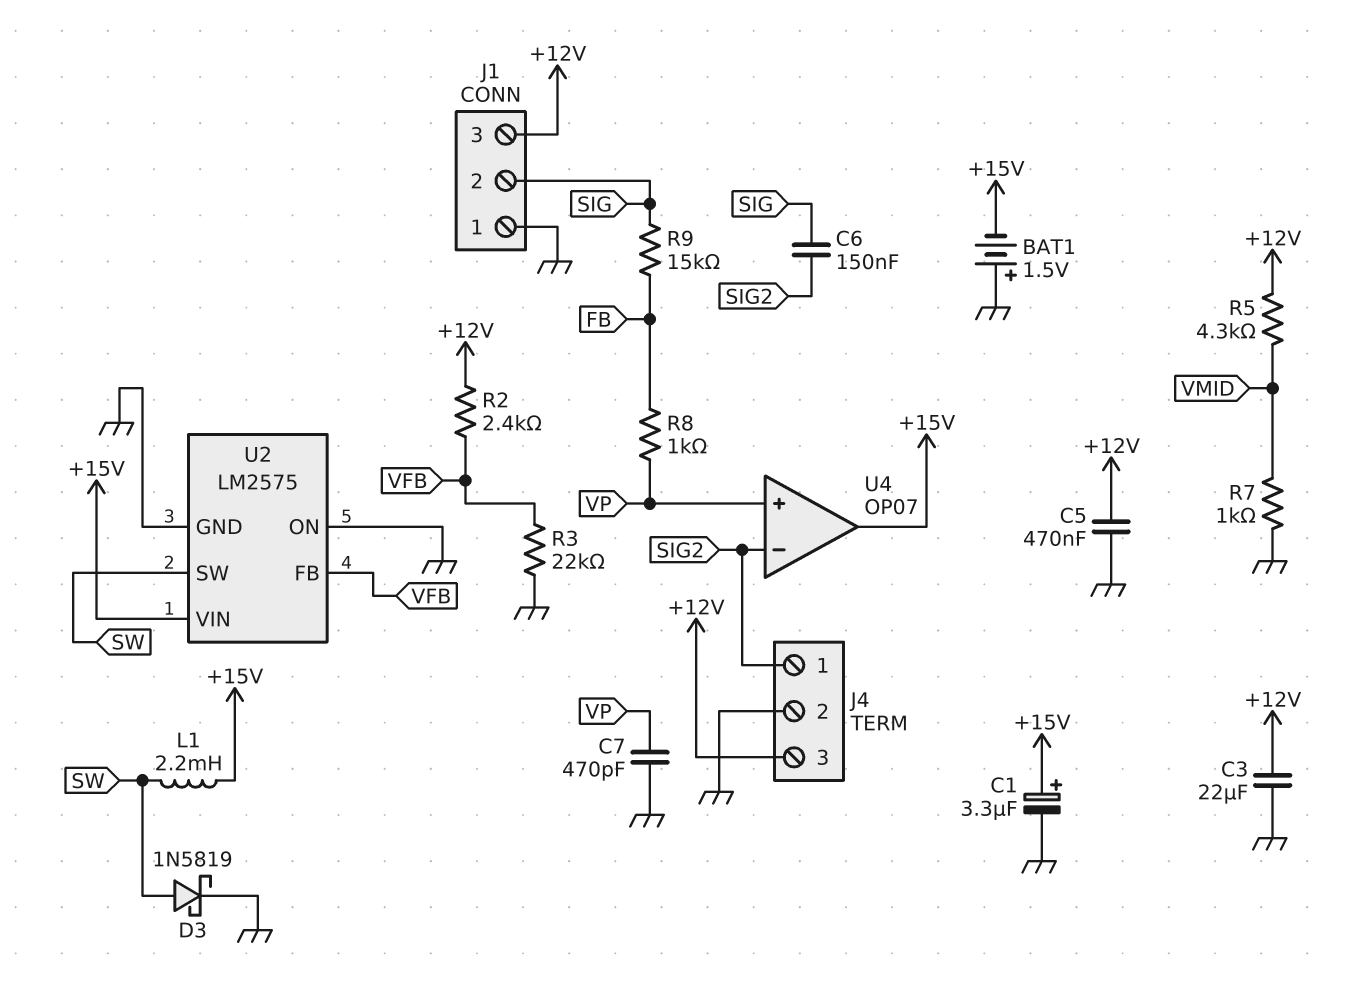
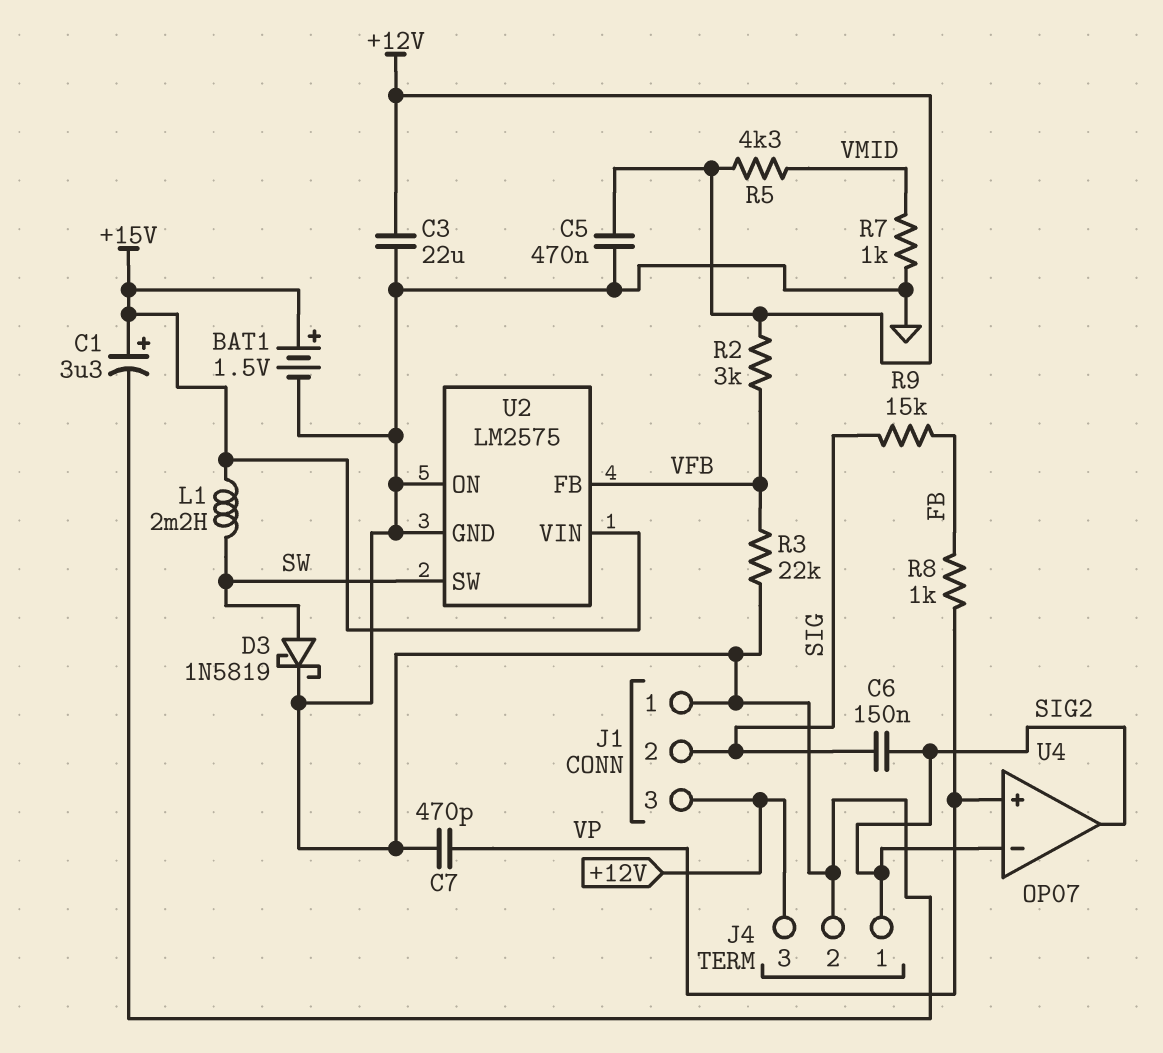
BAT1: 1.5V (plus GND, minus +15V) -> 1.5V (plus +15V, minus GND)
R2: 2.4k (+12V, VFB) -> 3k (+12V, VFB)
U4 pin out: +15V -> SIG2

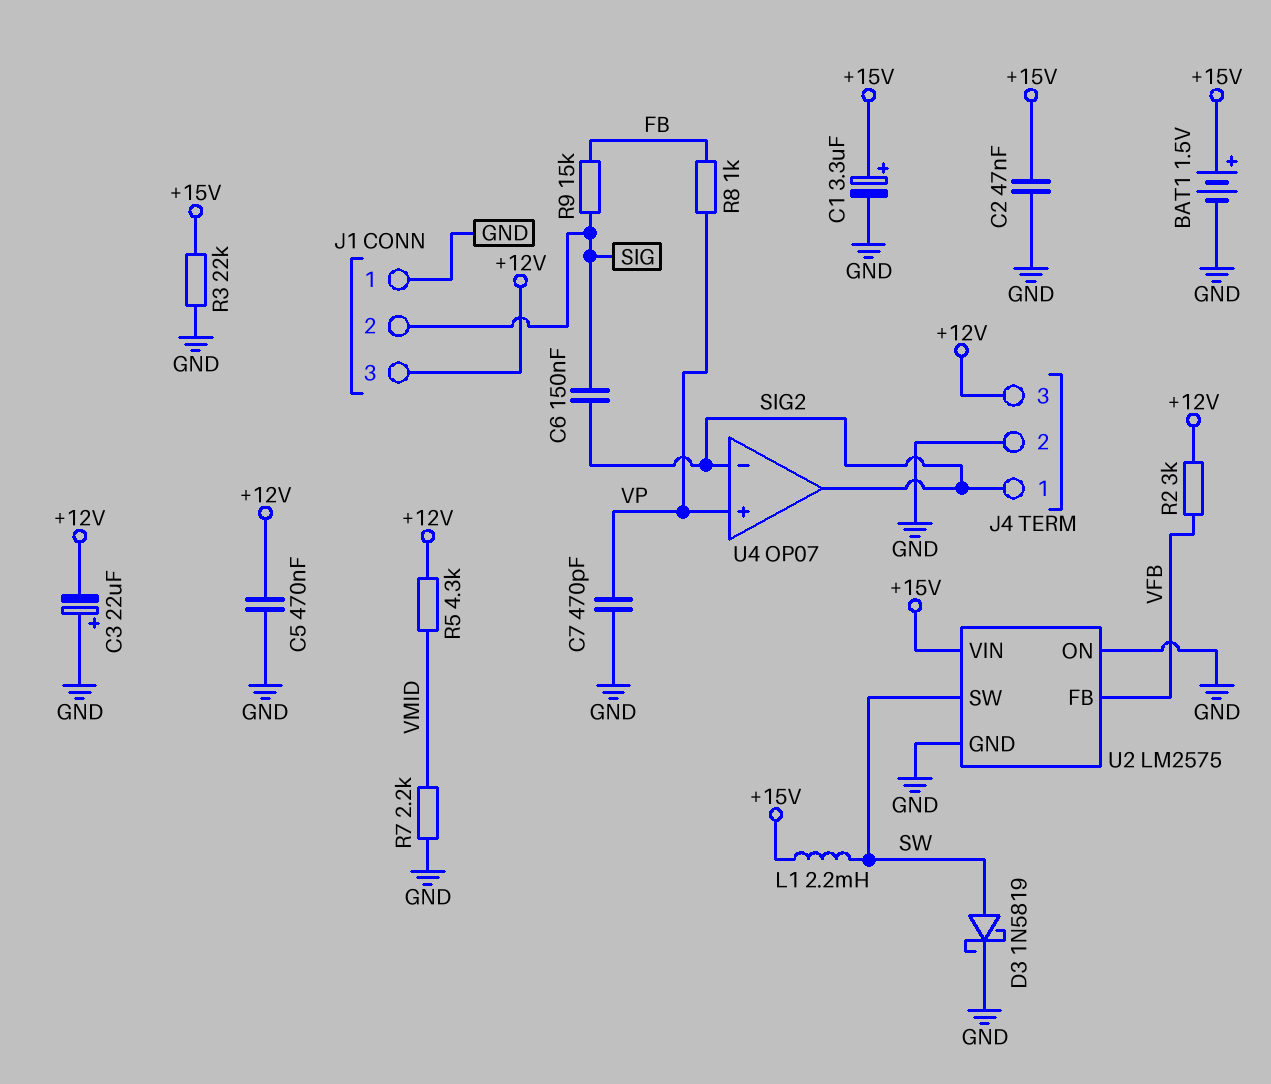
C2: none -> 47nF (+15V, GND)
C3: 22uF (+12V, GND) -> 22uF (plus GND, minus +12V)
R3: 22k (GND, VFB) -> 22k (+15V, GND)
R7: 1k (GND, VMID) -> 2.2k (GND, VMID)

